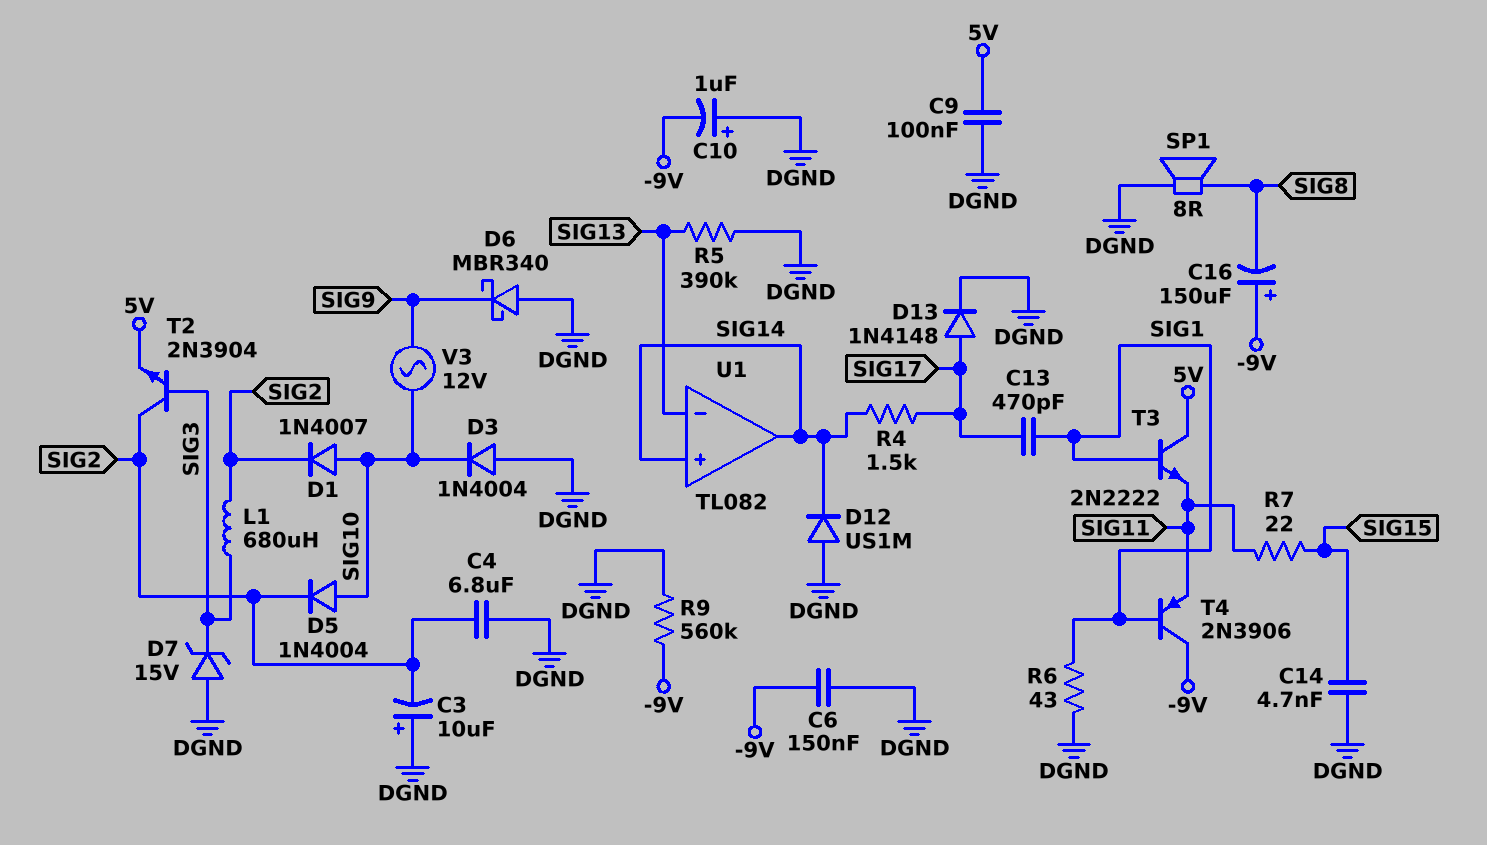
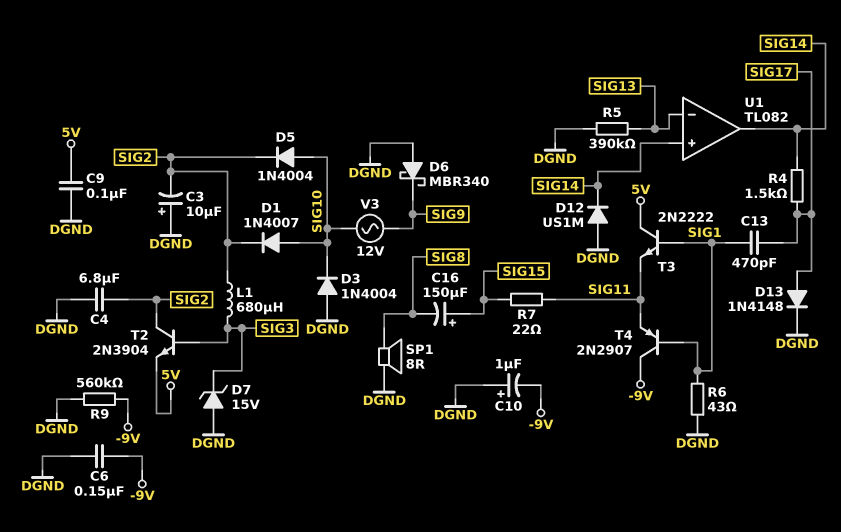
C14: 4.7nF (DGND, SIG15) -> none
C16: 150uF (plus -9V, minus SIG8) -> 150uF (plus SIG15, minus SIG8)
T4: PNP 2N3906 (B SIG1, C -9V, E SIG11) -> PNP 2N2907 (B SIG1, C -9V, E SIG11)

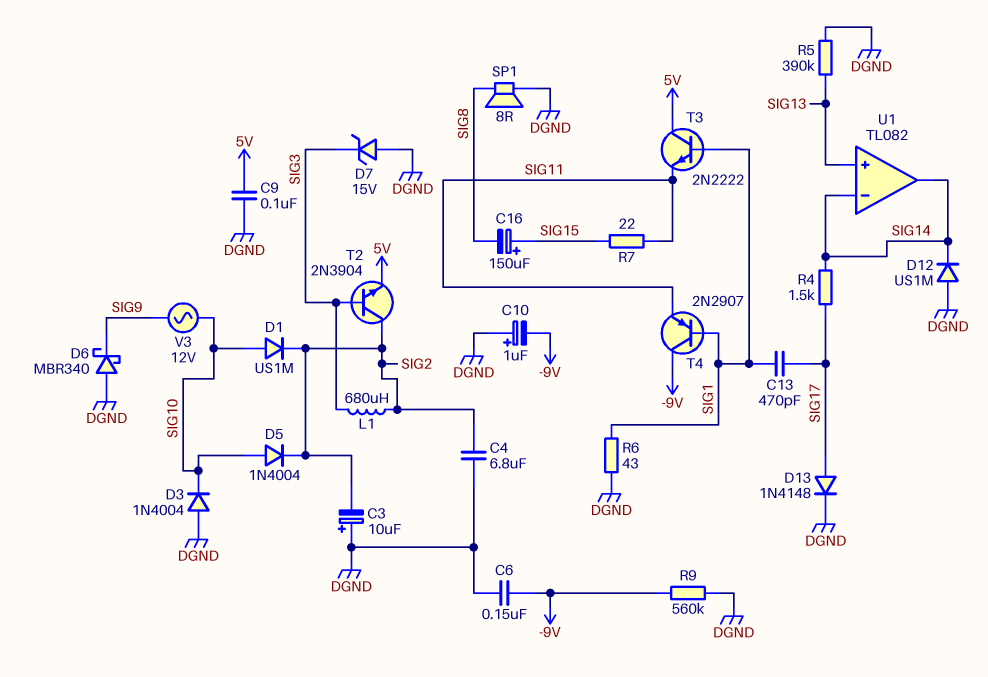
D1: diode 1N4007 (A SIG10, K SIG2) -> diode US1M (A SIG10, K SIG2)
U1 pin in+: SIG14 -> SIG13
U1 pin in-: SIG13 -> SIG14

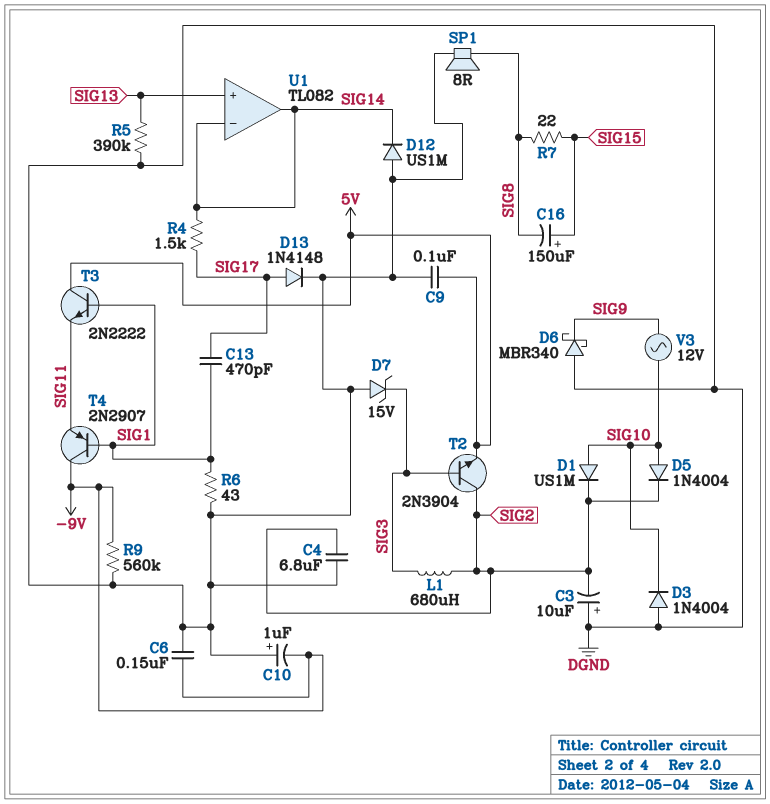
R7: 22 (SIG11, SIG15) -> 22 (SIG8, SIG15)

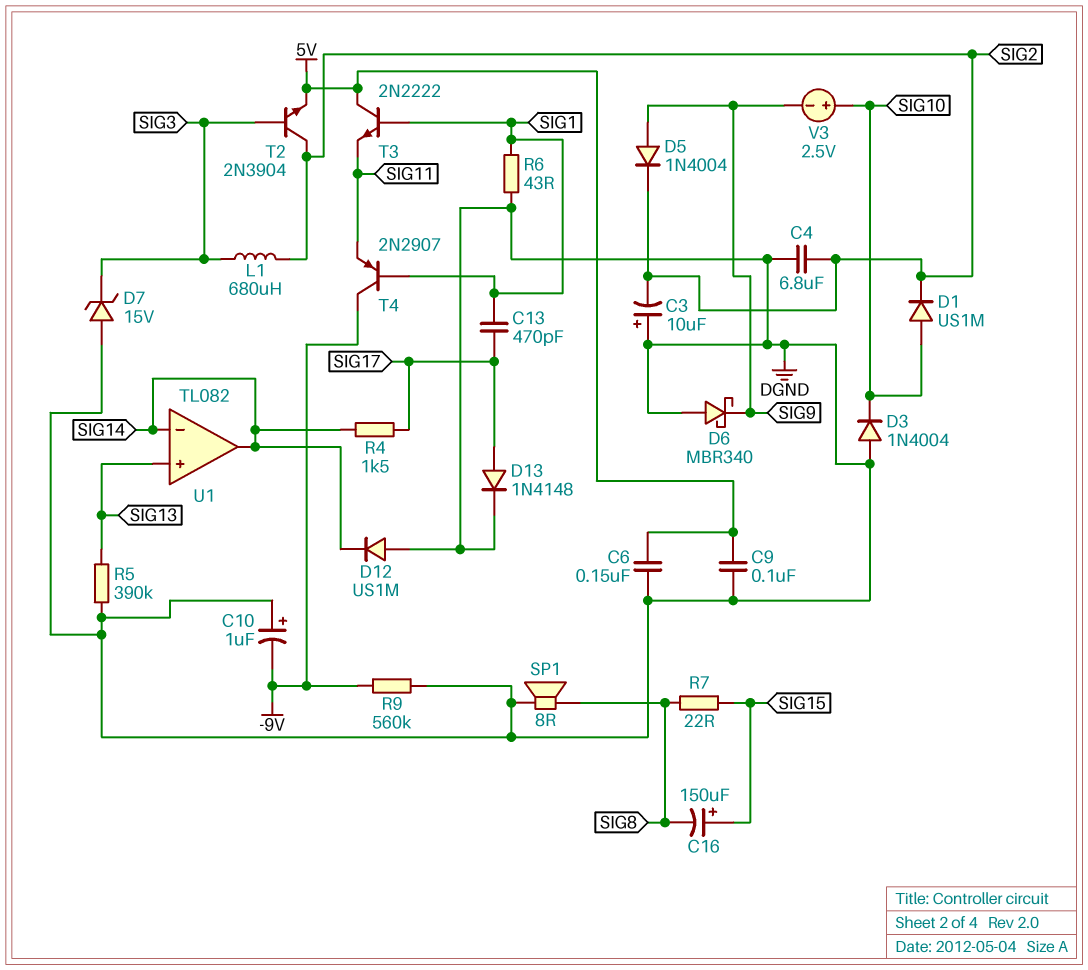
C6: 150nF (-9V, DGND) -> 150nF (5V, DGND)
D5: diode 1N4004 (A SIG10, K SIG2) -> diode 1N4004 (A SIG9, K SIG2)
V3: AC 12V (SIG9, SIG10) -> 2.5V (plus SIG10, minus SIG9)

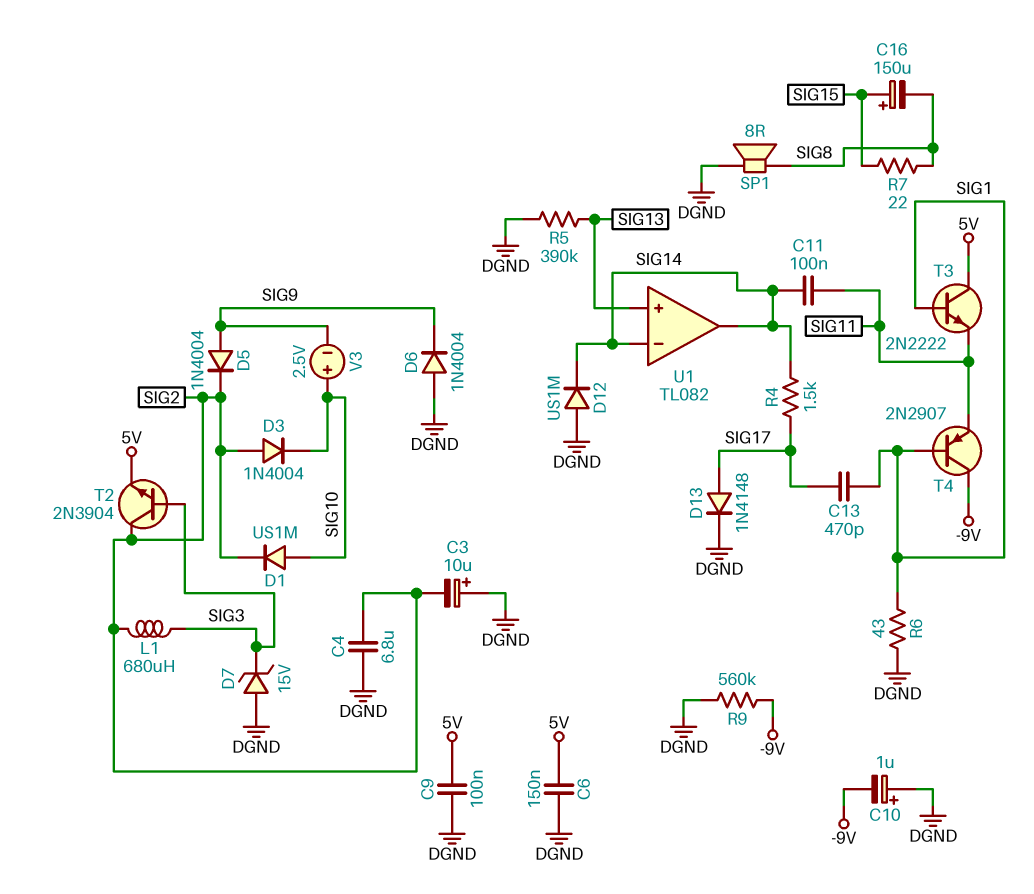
C11: none -> 100nF (SIG11, SIG14)
D3: diode 1N4004 (A DGND, K SIG10) -> diode 1N4004 (A SIG2, K SIG10)
D6: schottky MBR340 (A DGND, K SIG9) -> diode 1N4004 (A DGND, K SIG9)

